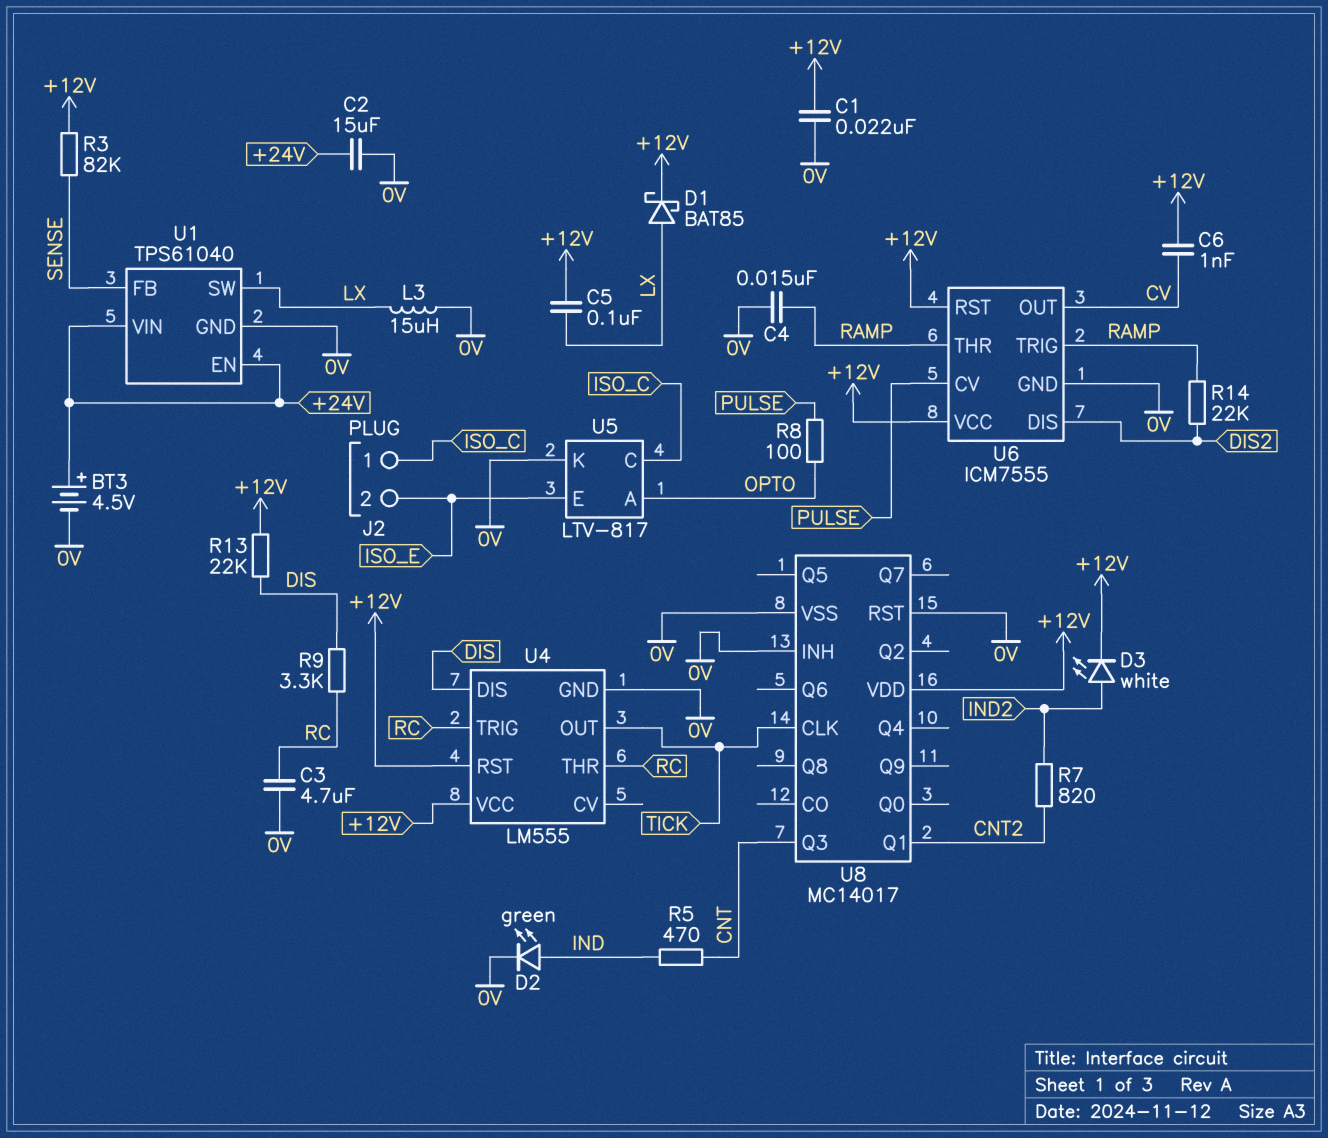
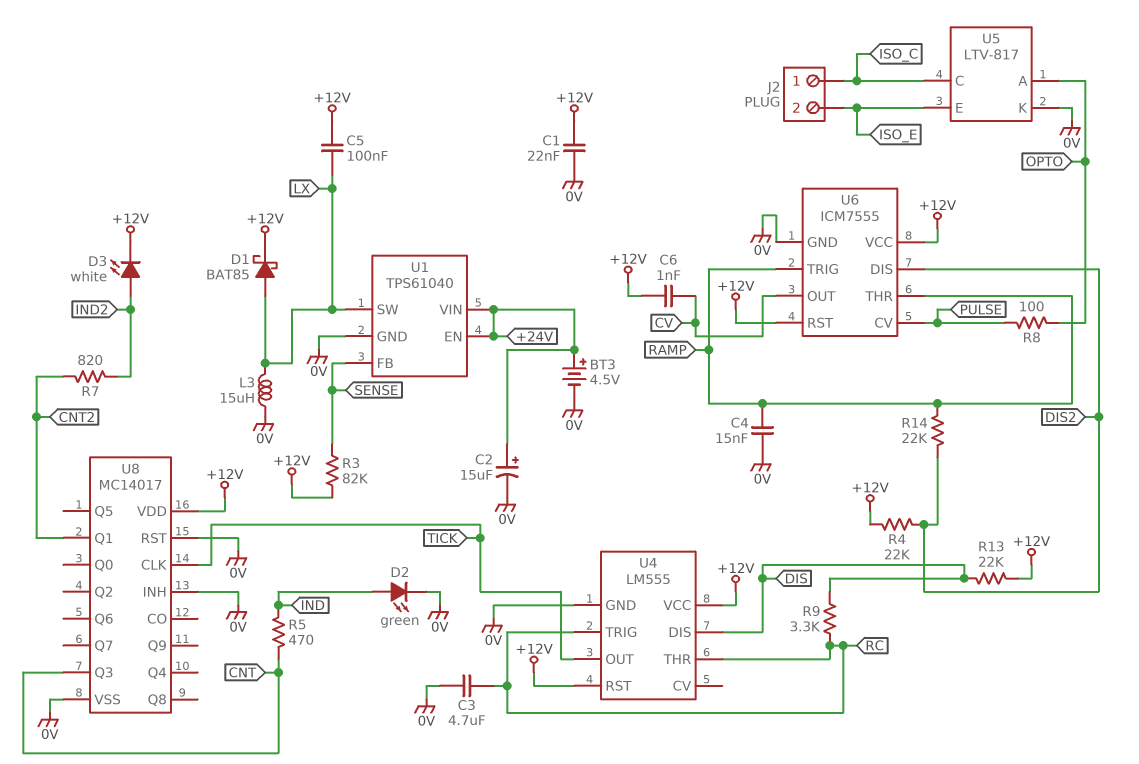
C2: 15uF (+24V, 0V) -> 15uF (plus +24V, minus 0V)
R4: none -> 22k (+12V, DIS2)

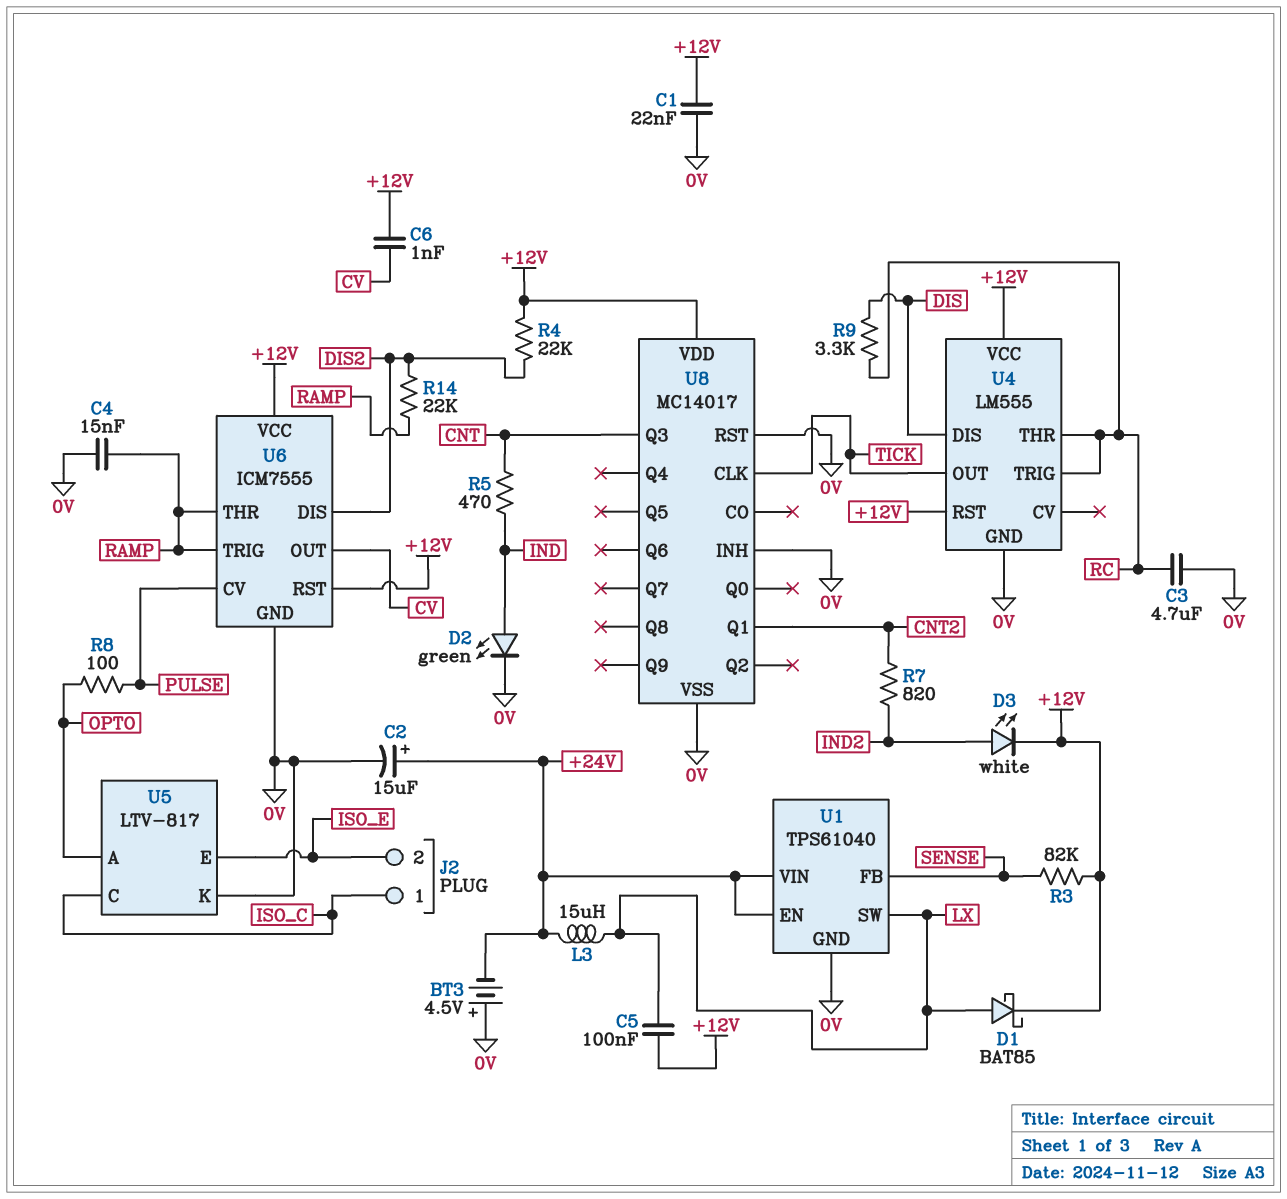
BT3: 4.5V (plus +24V, minus 0V) -> 4.5V (plus 0V, minus +24V)
L3: 15uH (0V, LX) -> 15uH (+24V, LX)
R13: 22k (+12V, DIS) -> none

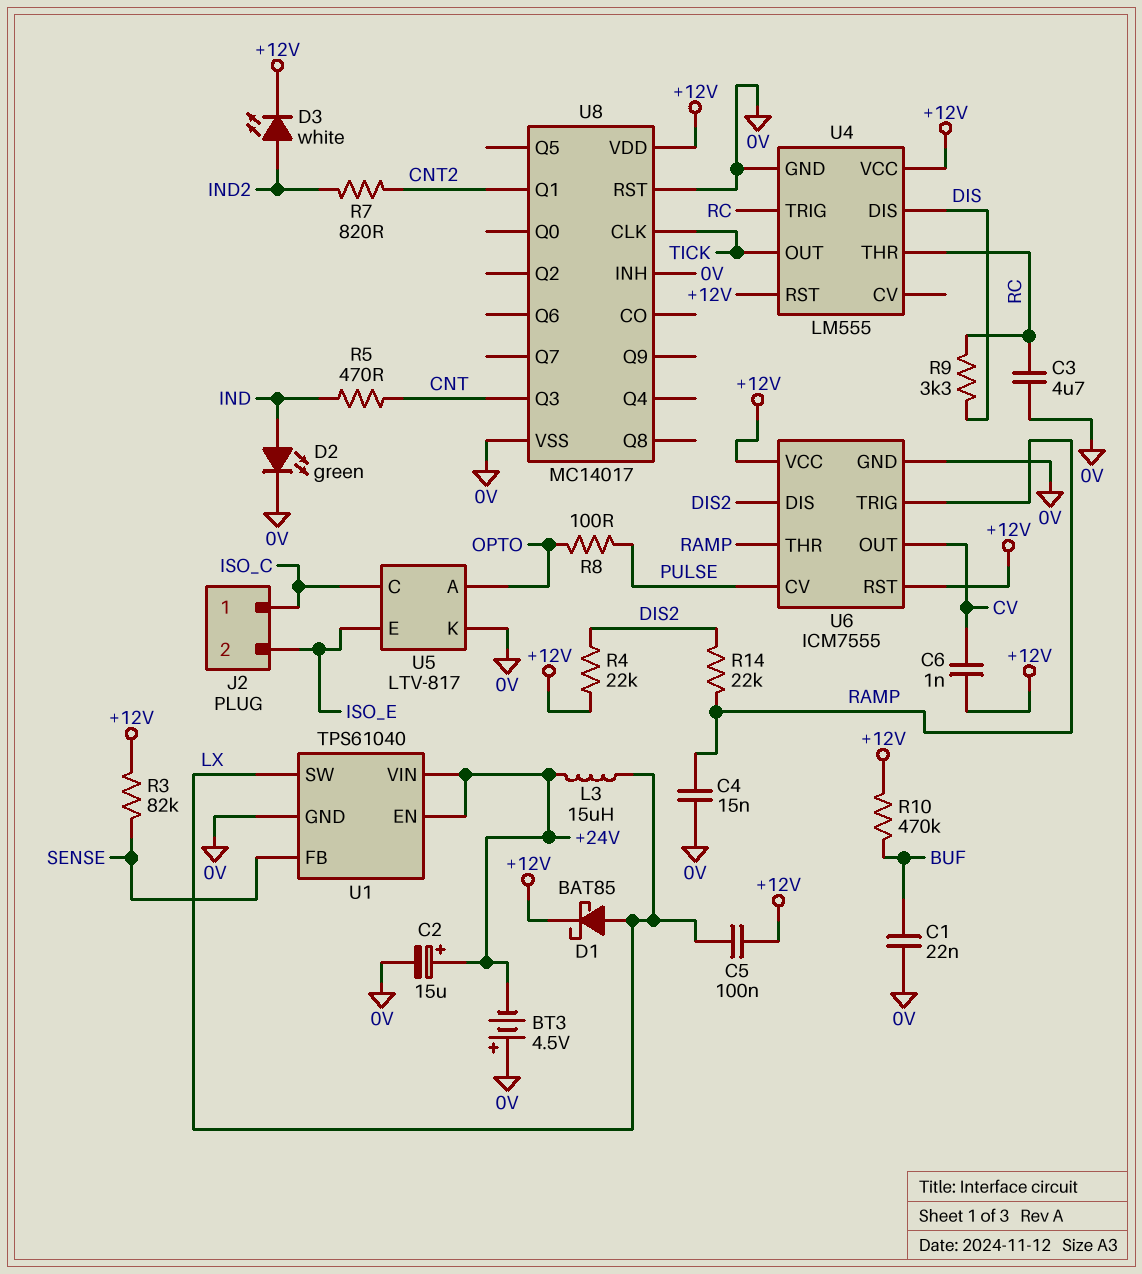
C1: 22nF (+12V, 0V) -> 22nF (0V, BUF)
R10: none -> 470k (+12V, BUF)

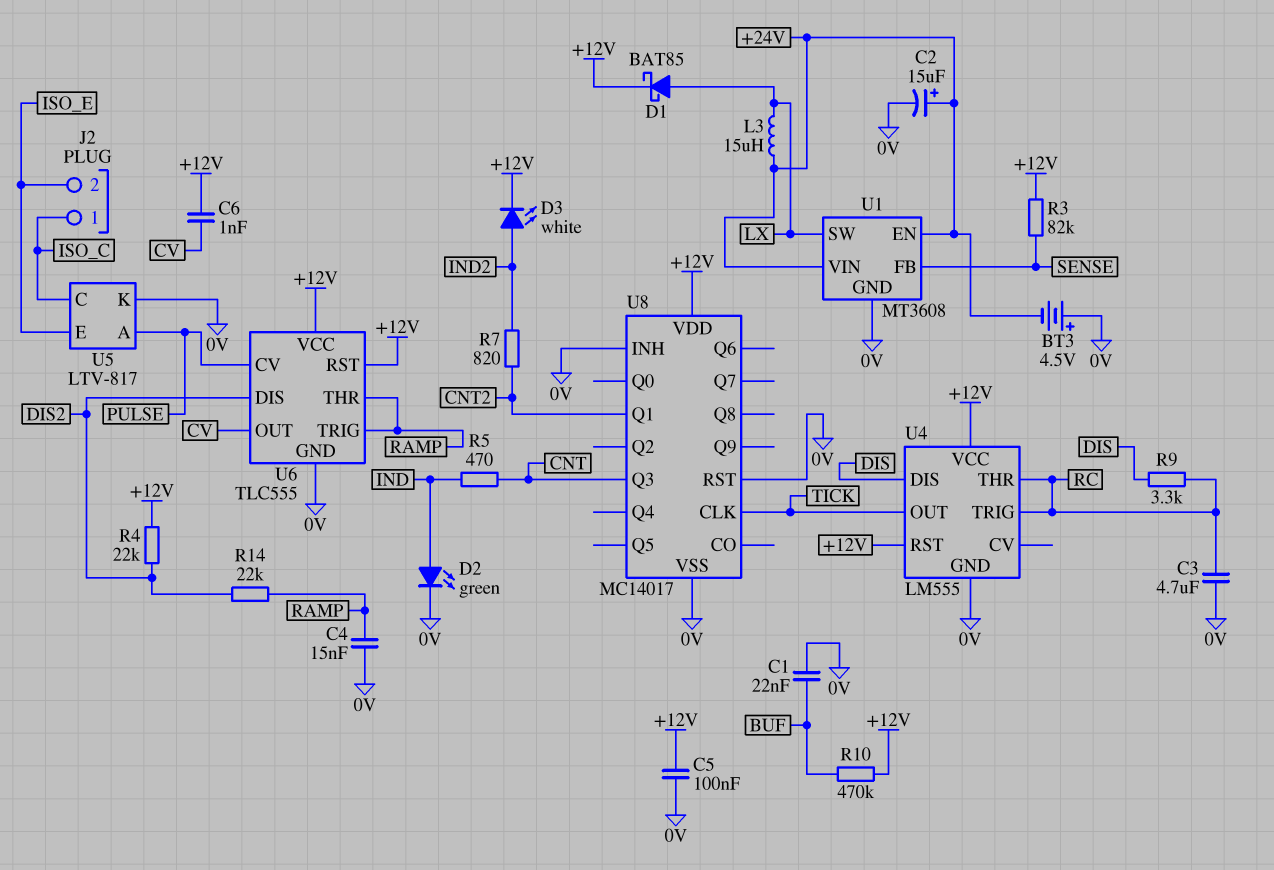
C5: 100nF (+12V, LX) -> 100nF (+12V, 0V)
R8: 100 (OPTO, PULSE) -> none
U1: TPS61040 -> MT3608
U5 pin A: OPTO -> PULSE
U6: ICM7555 -> TLC555

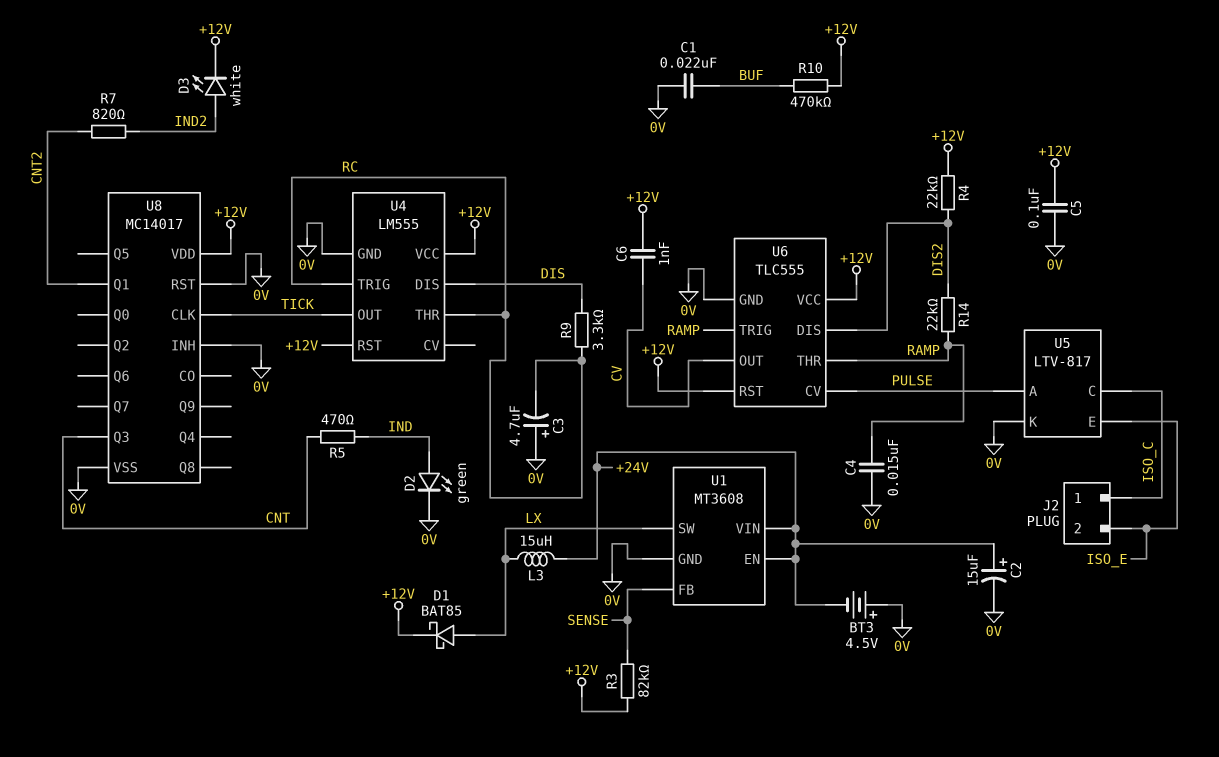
C3: 4.7uF (0V, RC) -> 4.7uF (plus 0V, minus RC)

